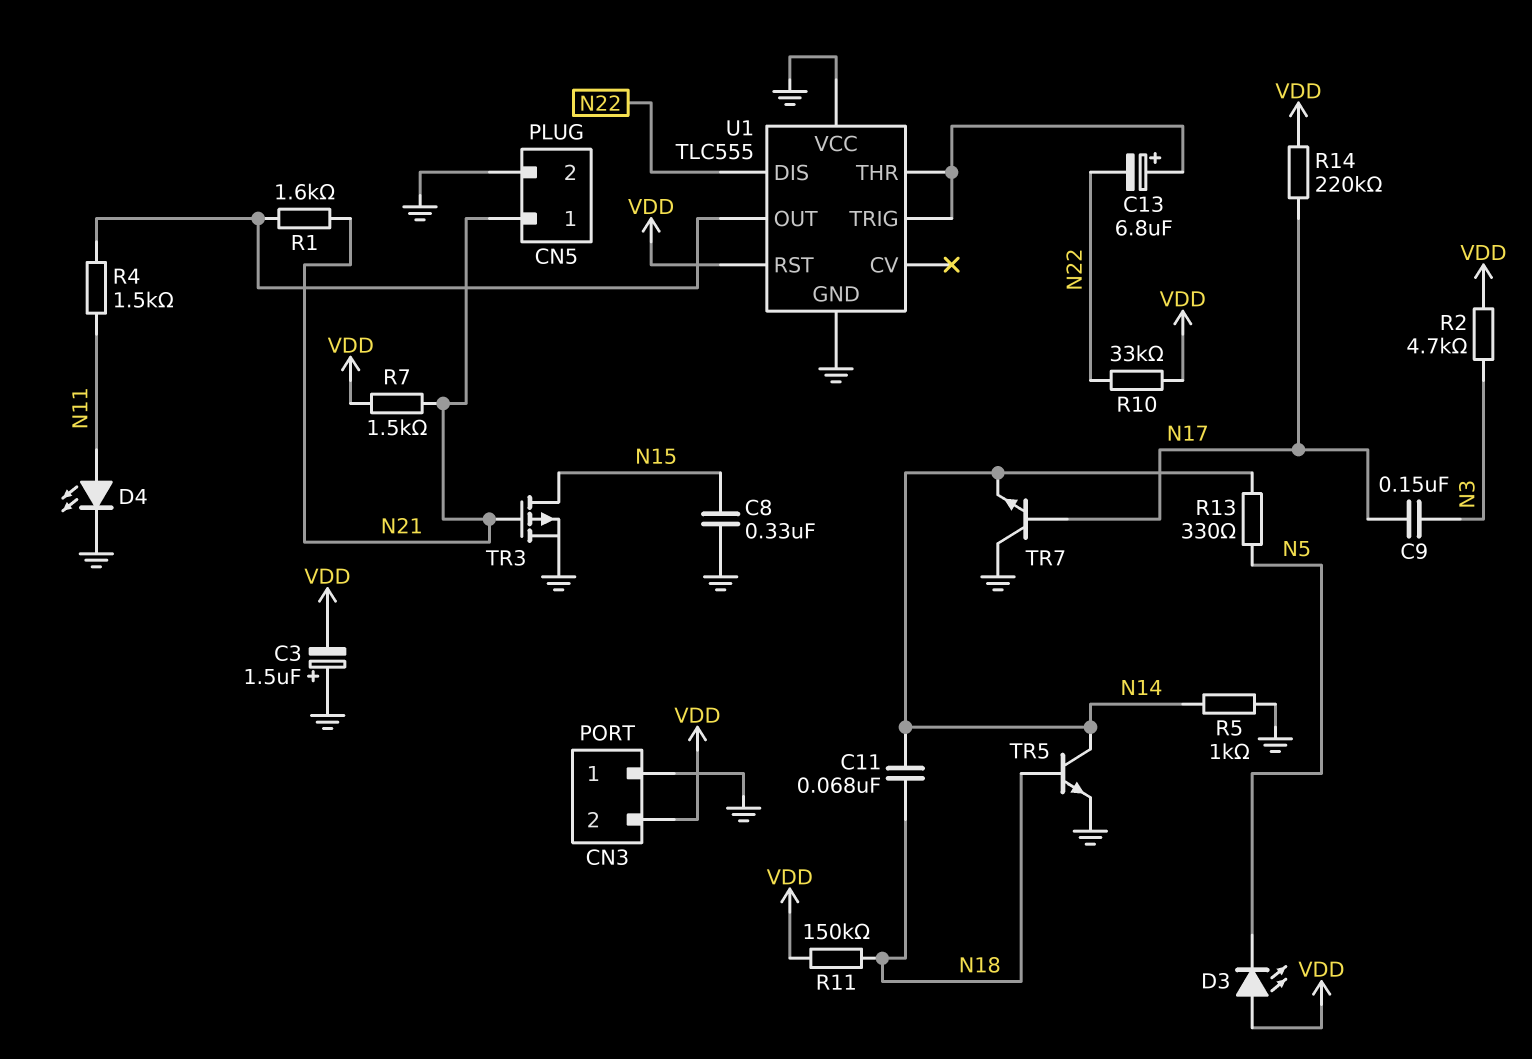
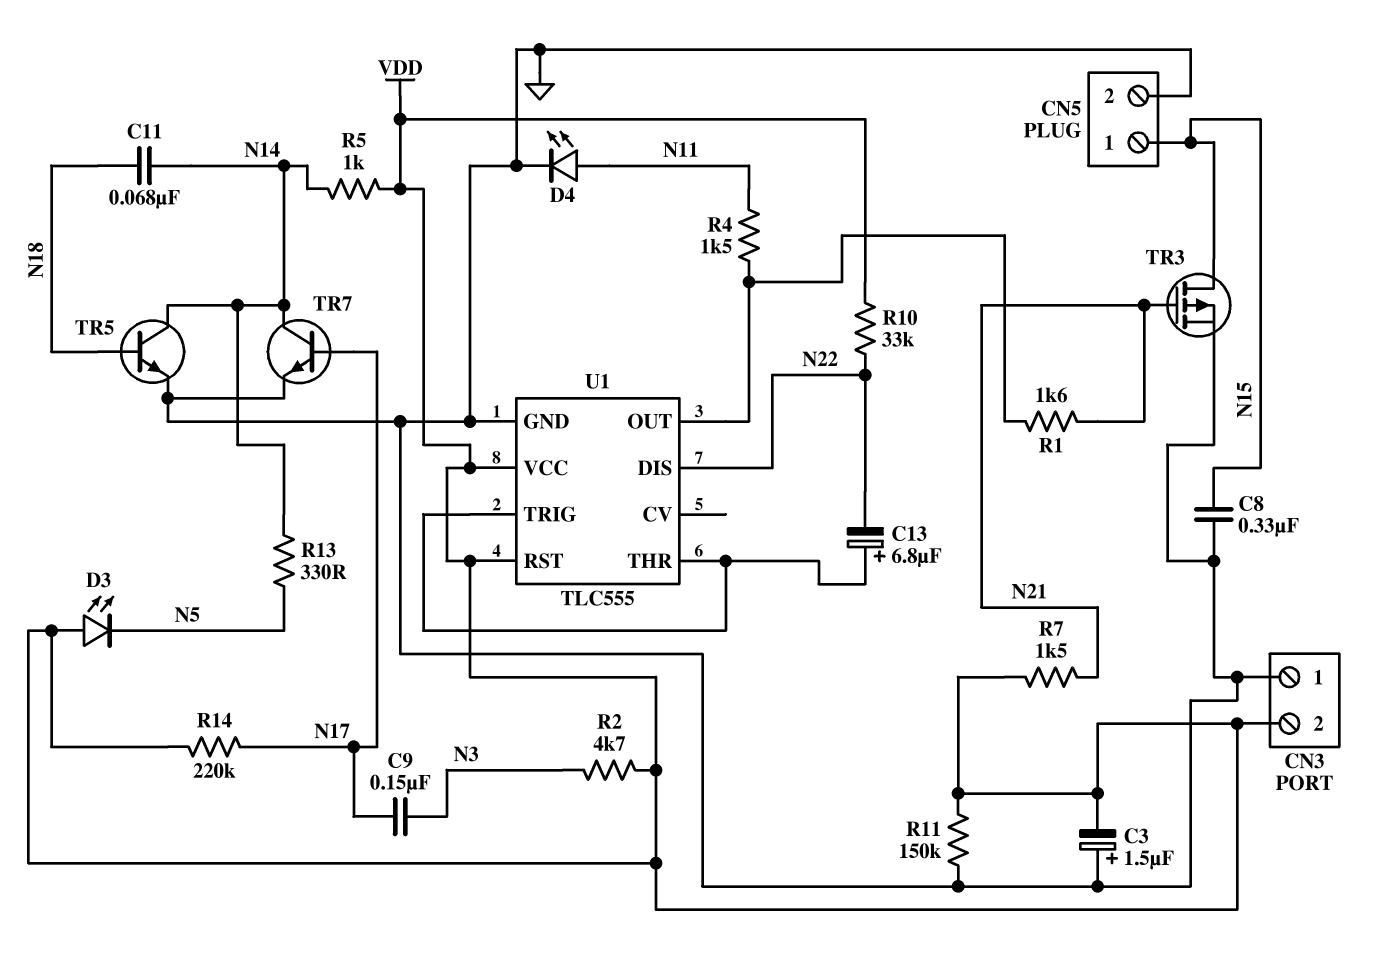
CN5 pin 1: N21 -> N15
R5: 1k (GND, N14) -> 1k (N14, VDD)
R11: 150k (N18, VDD) -> 150k (GND, VDD)
TR7: NPN (B N17, C GND, E N14) -> NPN (B N17, C N14, E GND)
U1 pin VCC: GND -> VDD

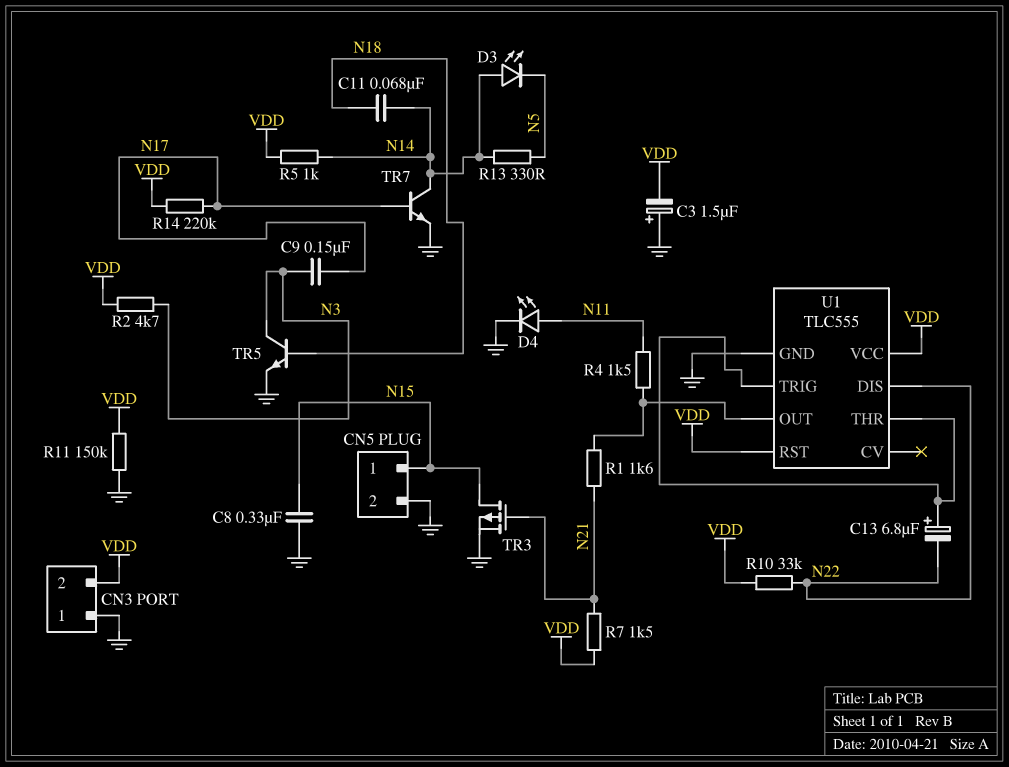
D3: LED (A VDD, K N5) -> LED (A N14, K N5)
TR5: NPN (B N18, C N14, E GND) -> NPN (B N18, C N3, E GND)

